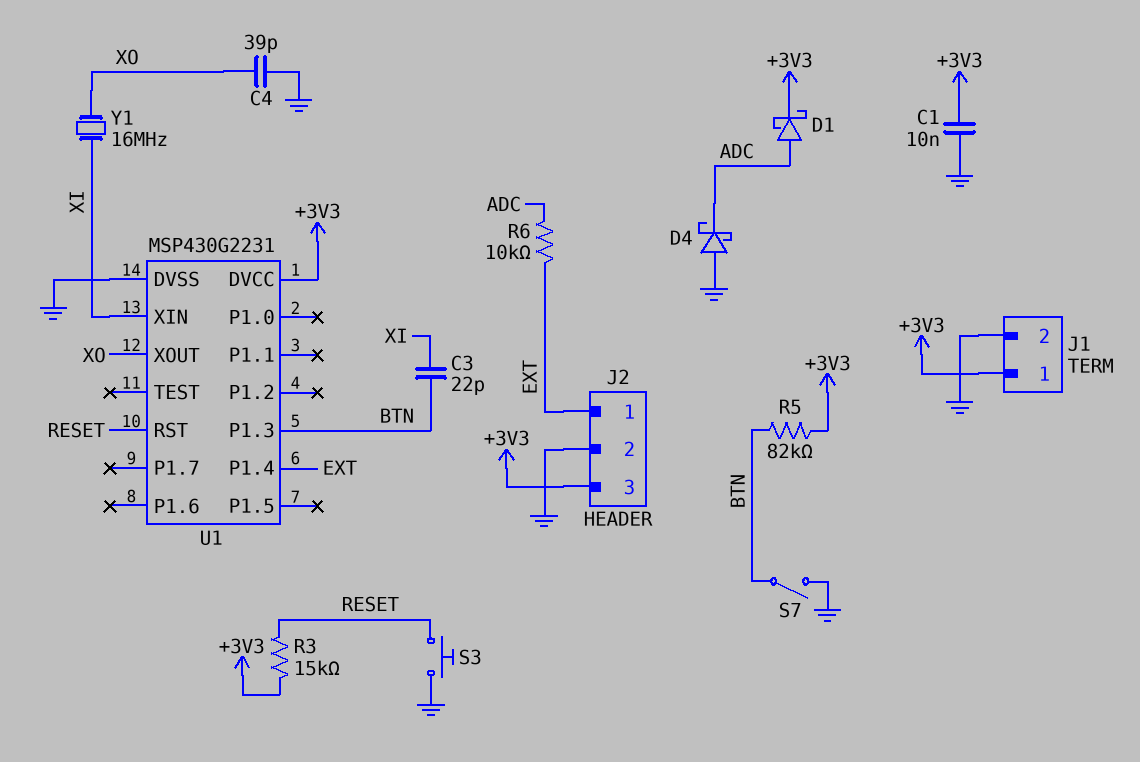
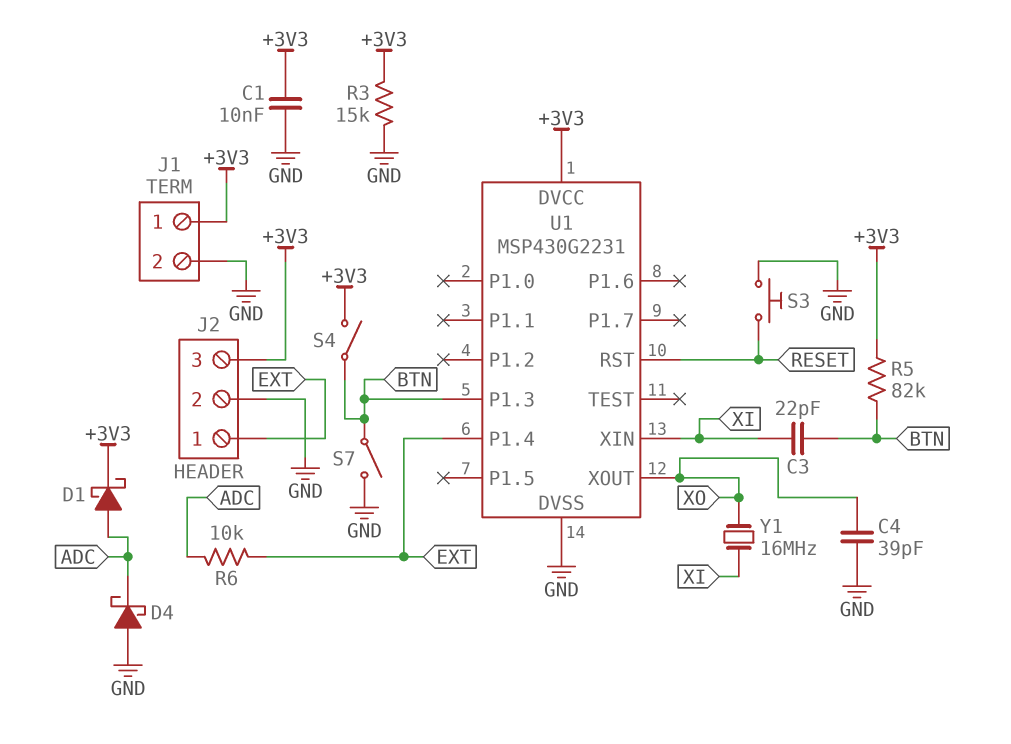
R3: 15k (+3V3, RESET) -> 15k (+3V3, GND)
S4: none -> switch (+3V3, BTN)

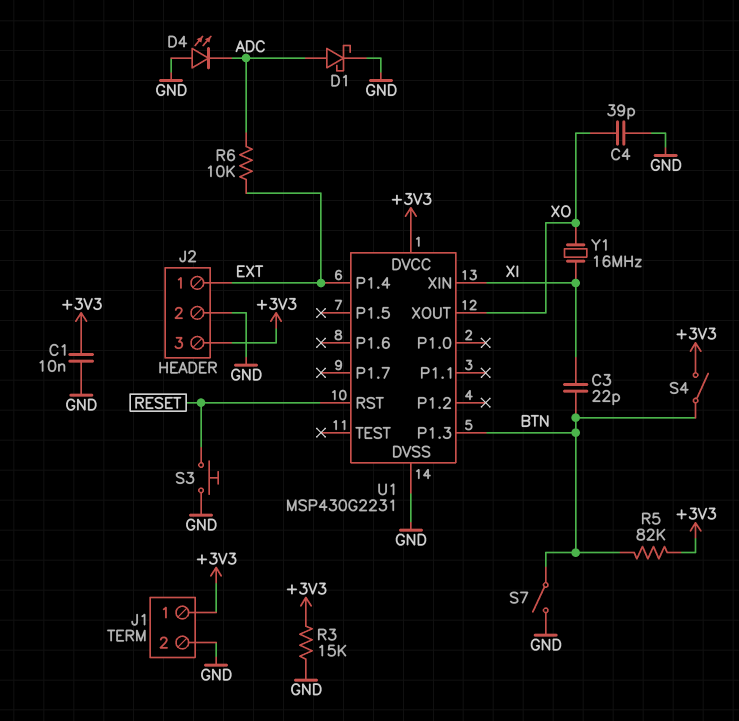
D1: schottky (A ADC, K +3V3) -> schottky (A ADC, K GND)
D4: schottky (A GND, K ADC) -> LED (A GND, K ADC)

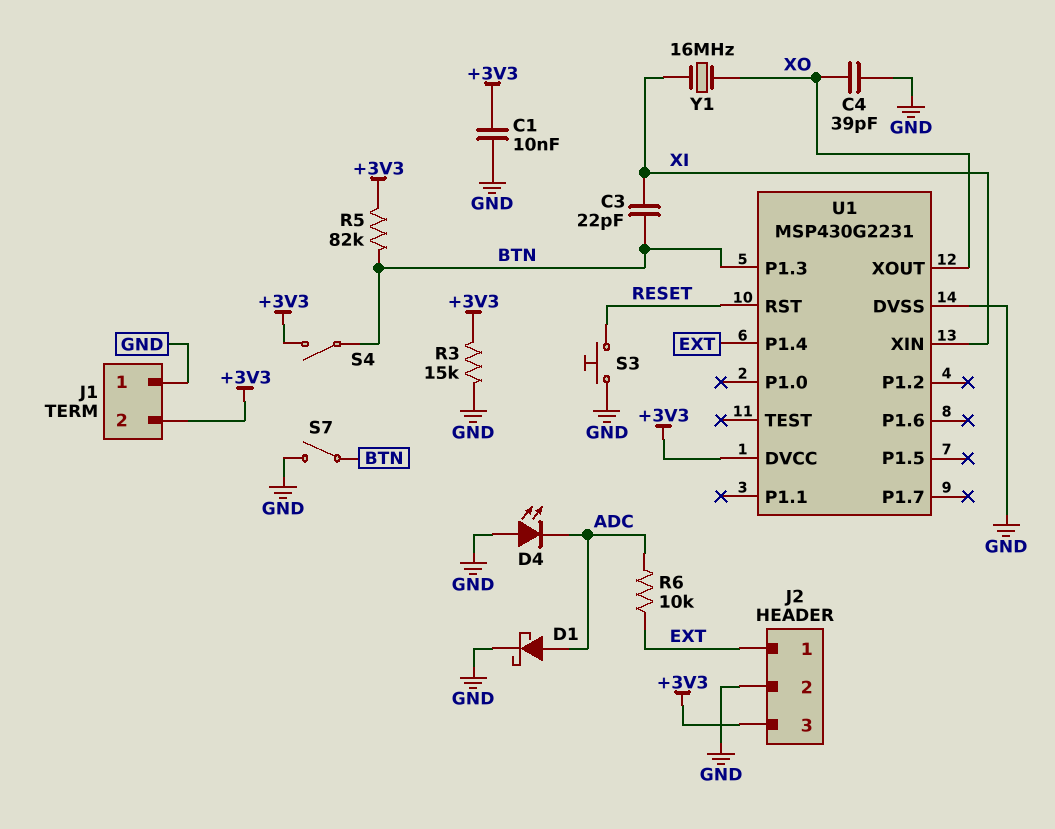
J1 pin 1: +3V3 -> GND
J1 pin 2: GND -> +3V3

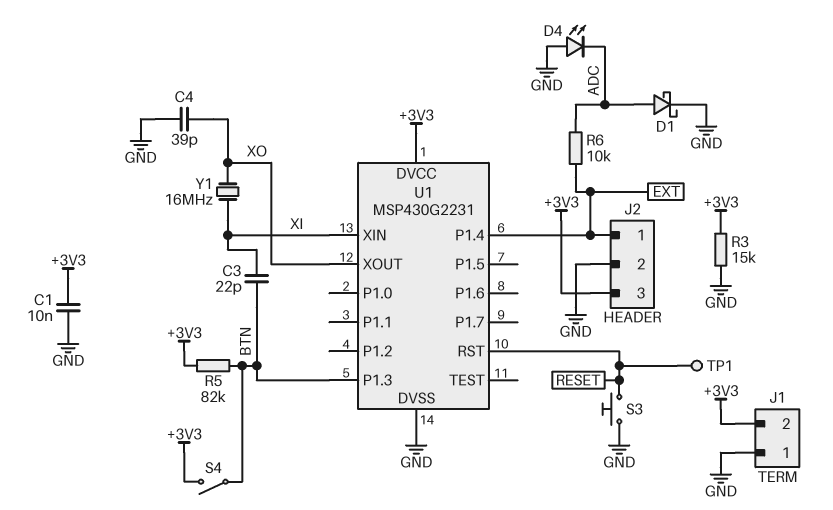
S7: switch (BTN, GND) -> none
TP1: none -> test point (RESET)

